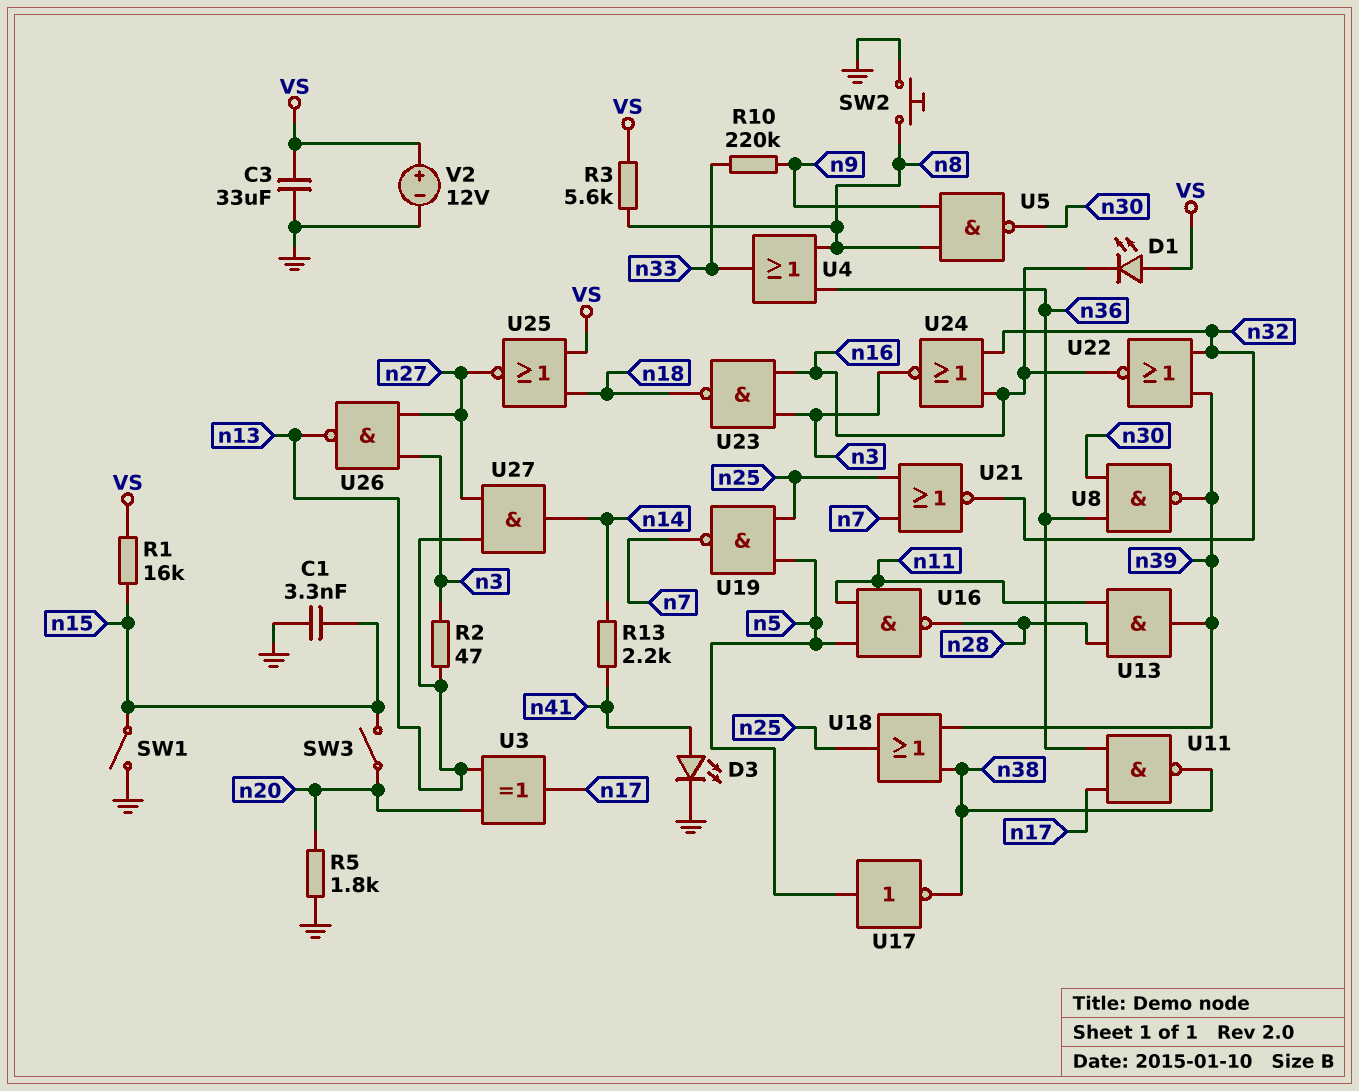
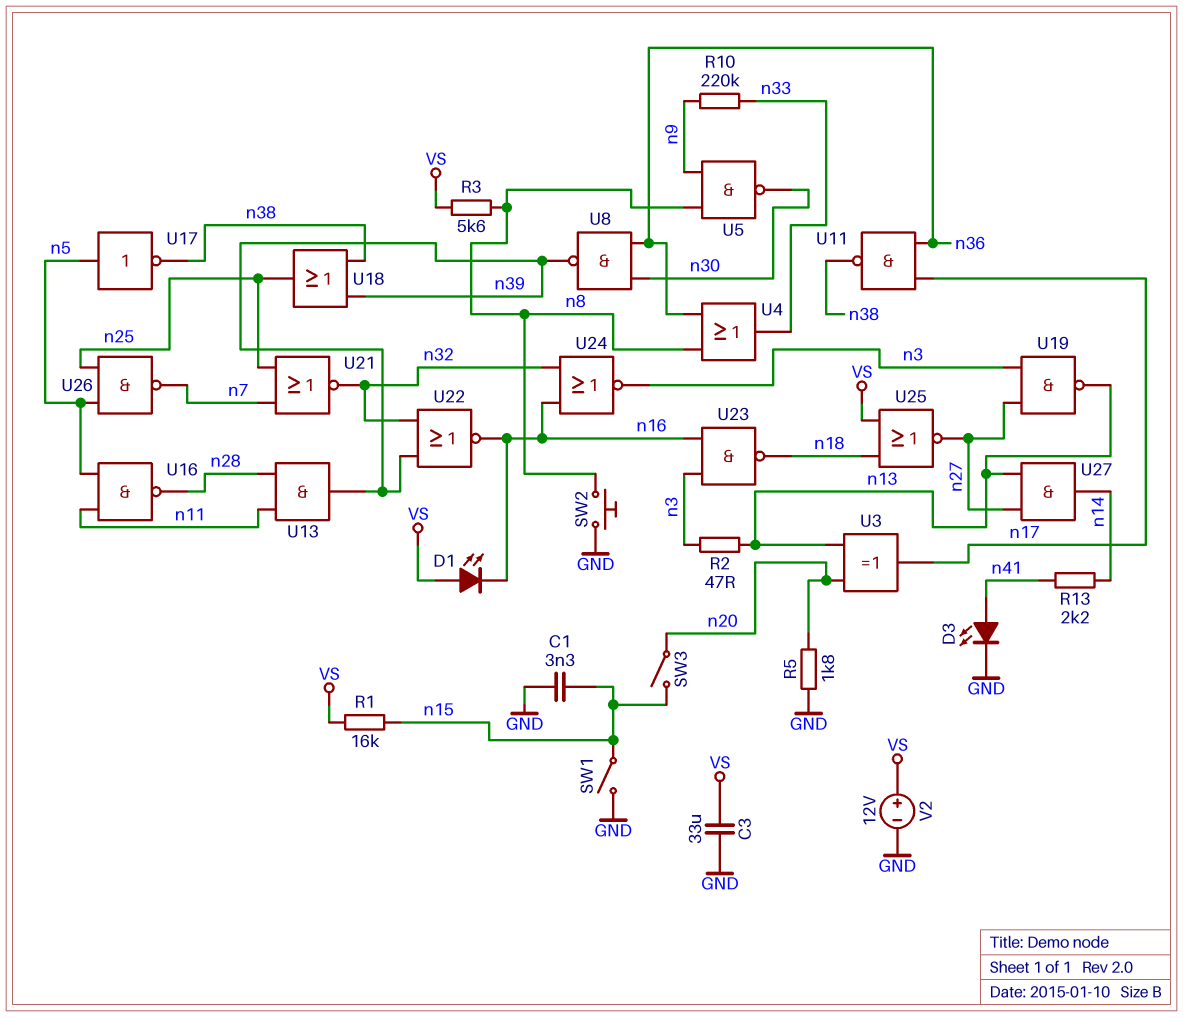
U19: NAND (in n5, in n25, out n7) -> NAND (in n3, in n27, out n13)
U26: NAND (in n3, in n27, out n13) -> NAND (in n5, in n25, out n7)

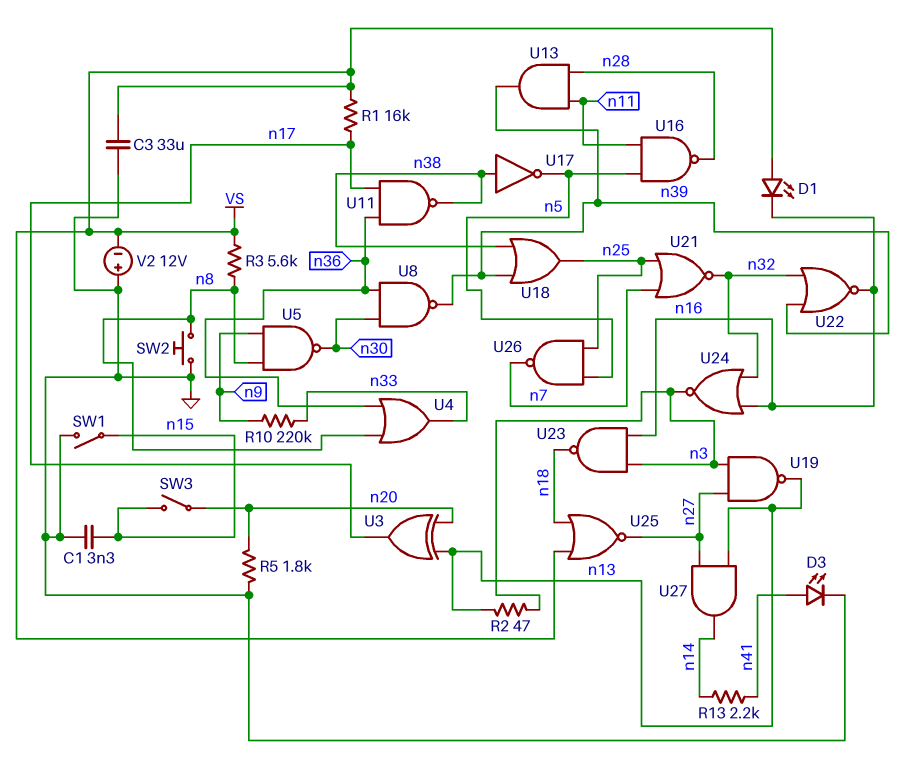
R1: 16k (VS, n15) -> 16k (VS, n17)
U17: NOT (in n5, out n38) -> NOT (in n38, out n5)
V2: 12V (plus VS, minus GND) -> 12V (plus GND, minus VS)

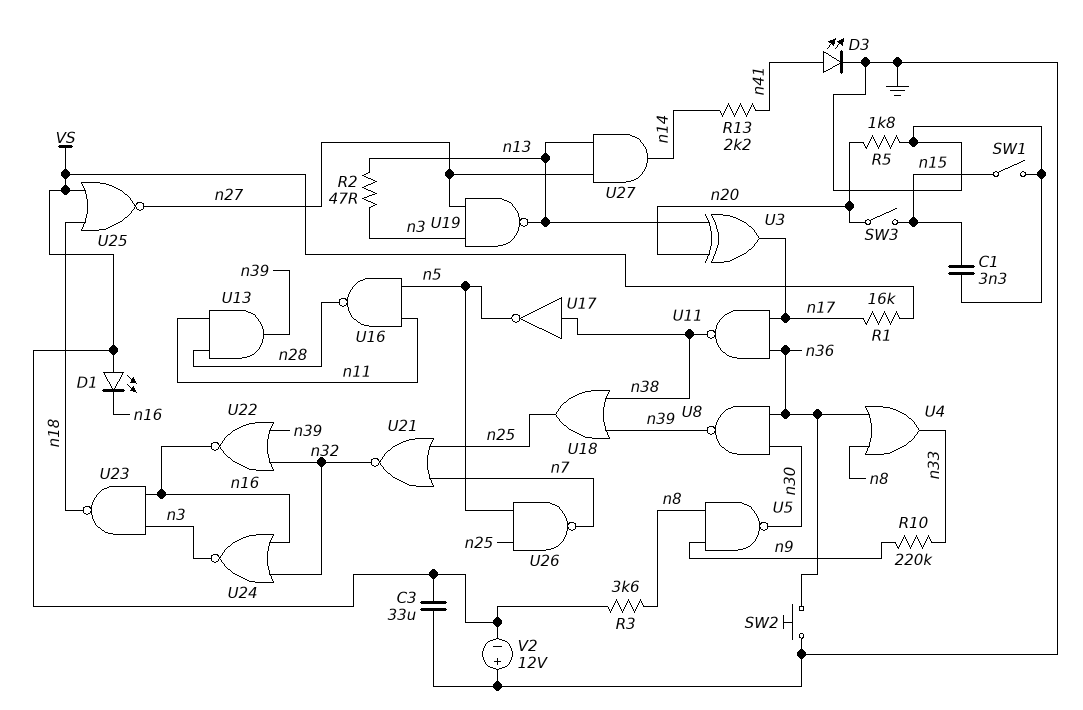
R3: 5.6k (VS, n8) -> 3.6k (VS, n8)
SW2: button (GND, n8) -> button (GND, n36)

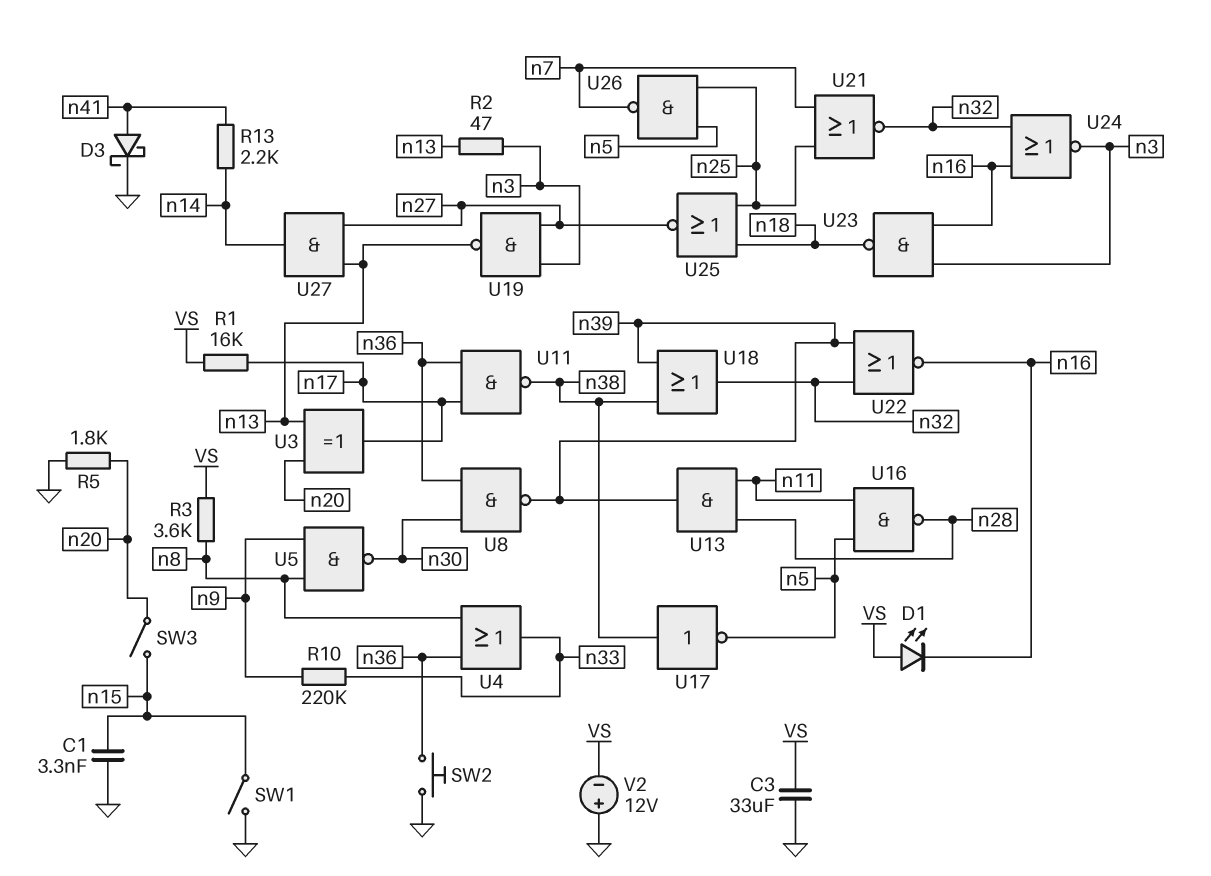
D3: LED (A n41, K GND) -> schottky (A n41, K GND)
U18: OR (in n38, in n39, out n25) -> OR (in n38, in n39, out n32)
U25: NOR (in VS, in n18, out n27) -> NOR (in n18, in n25, out n27)

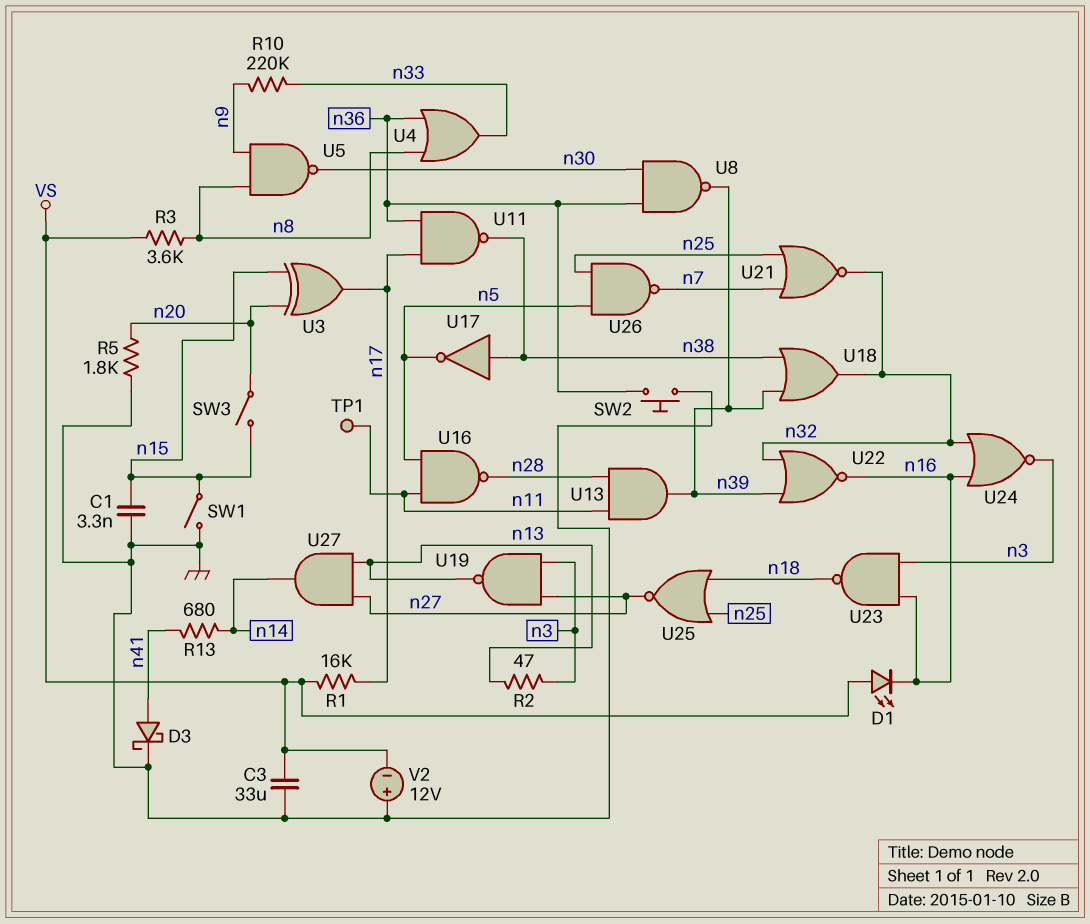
R13: 2.2k (n14, n41) -> 680 (n14, n41)
TP1: none -> test point (n11)
U3: XOR (in n13, in n20, out n17) -> XOR (in n15, in n20, out n17)

